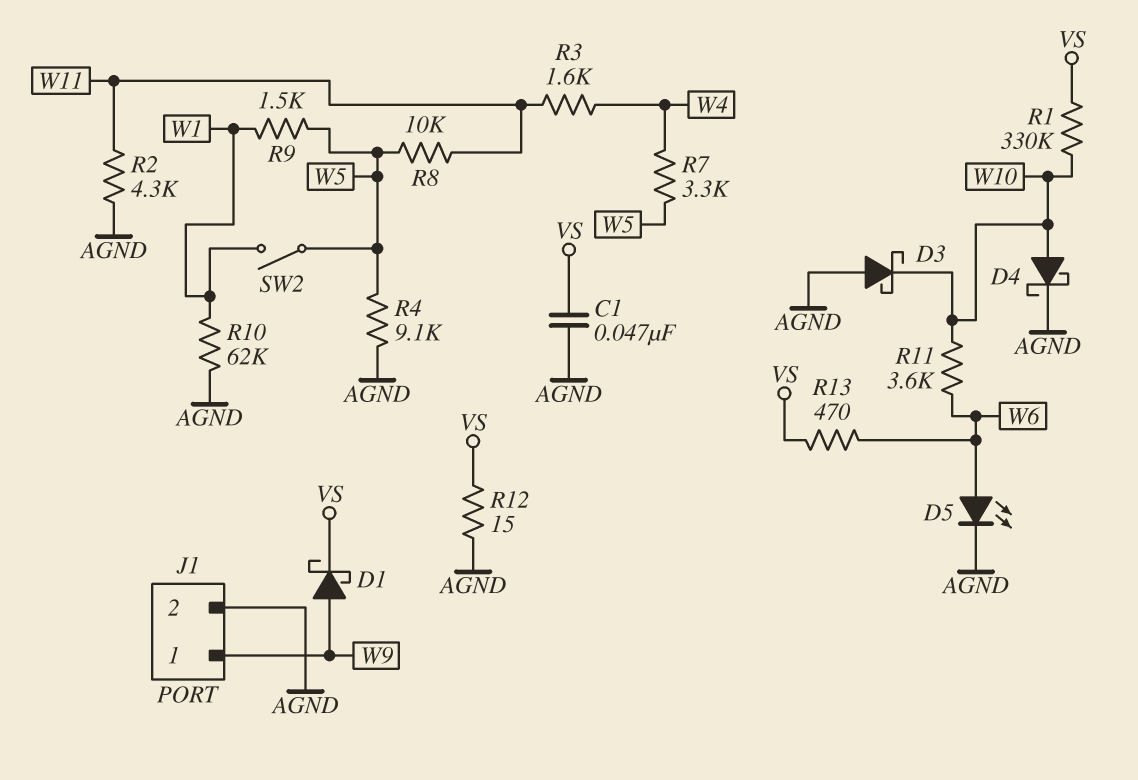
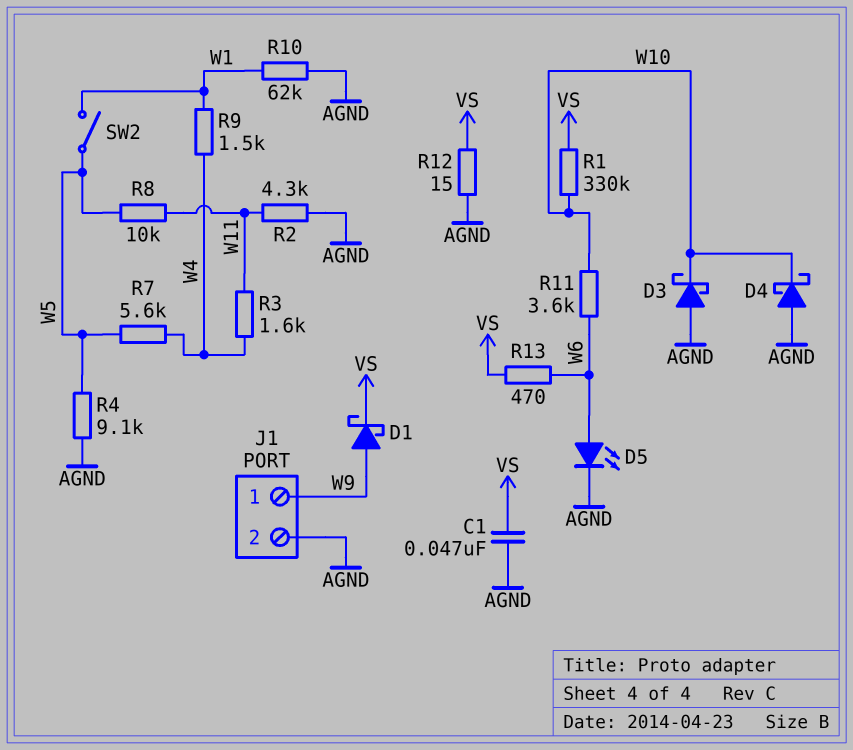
D4: schottky (A W10, K AGND) -> schottky (A AGND, K W10)
R7: 3.3k (W4, W5) -> 5.6k (W4, W5)
R9: 1.5k (W1, W5) -> 1.5k (W1, W4)

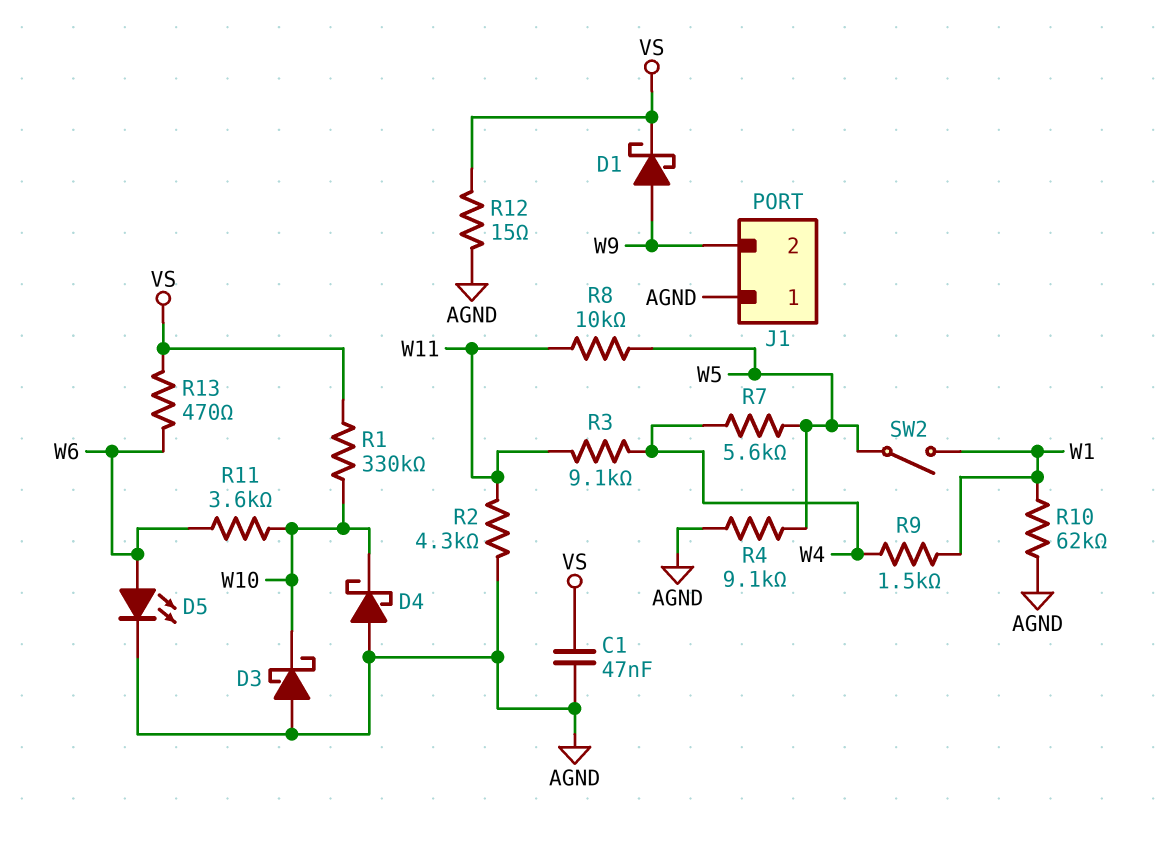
J1 pin 1: W9 -> AGND
J1 pin 2: AGND -> W9
R3: 1.6k (W4, W11) -> 9.1k (W4, W11)

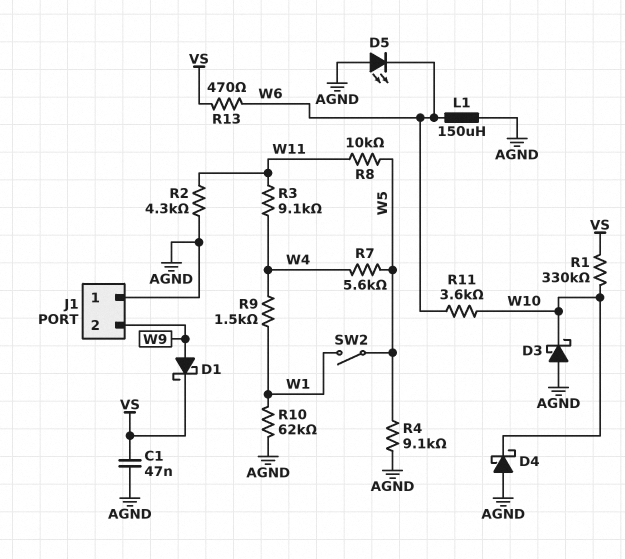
D5: LED (A W6, K AGND) -> LED (A AGND, K W6)
L1: none -> 150uH (AGND, W6)
R12: 15 (AGND, VS) -> none

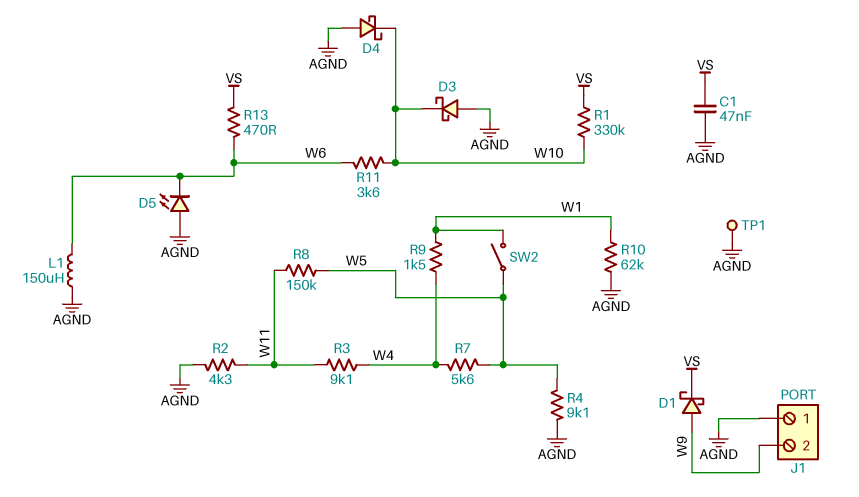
R8: 10k (W5, W11) -> 150k (W5, W11)
TP1: none -> test point (AGND)

